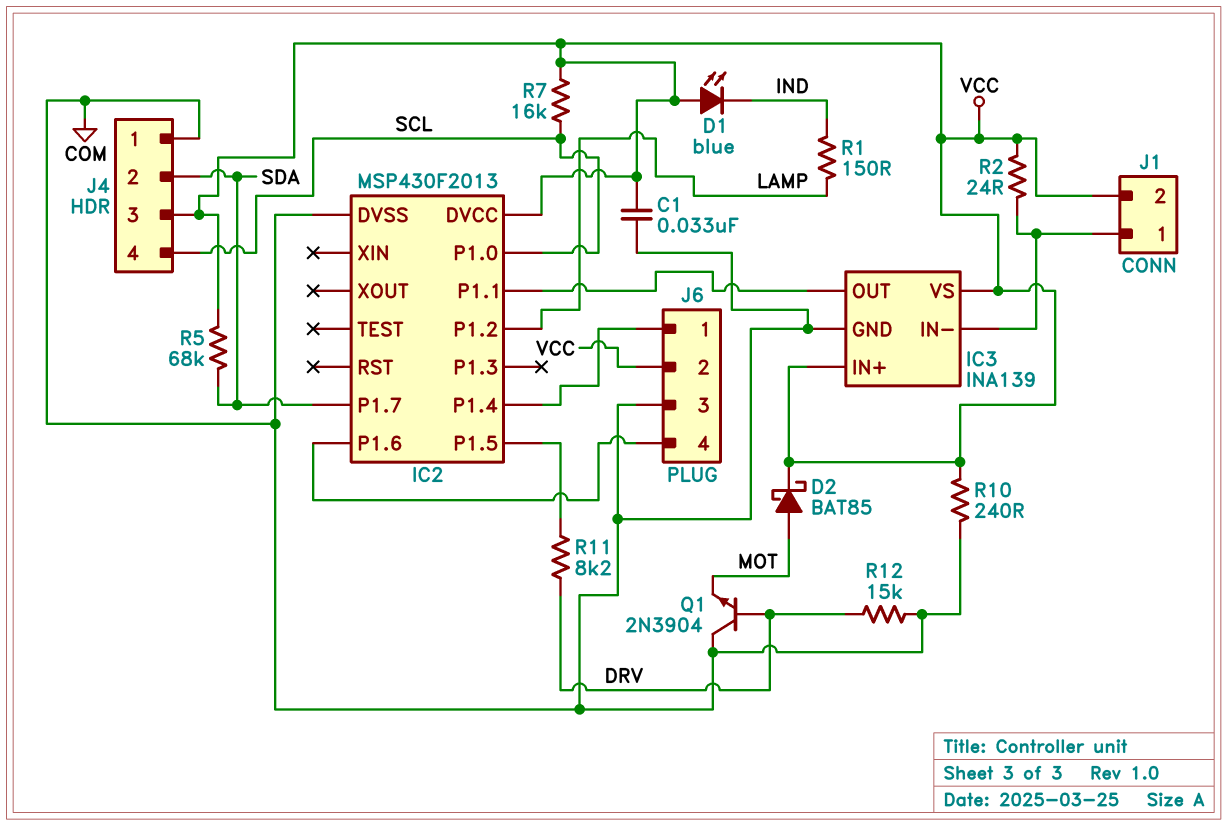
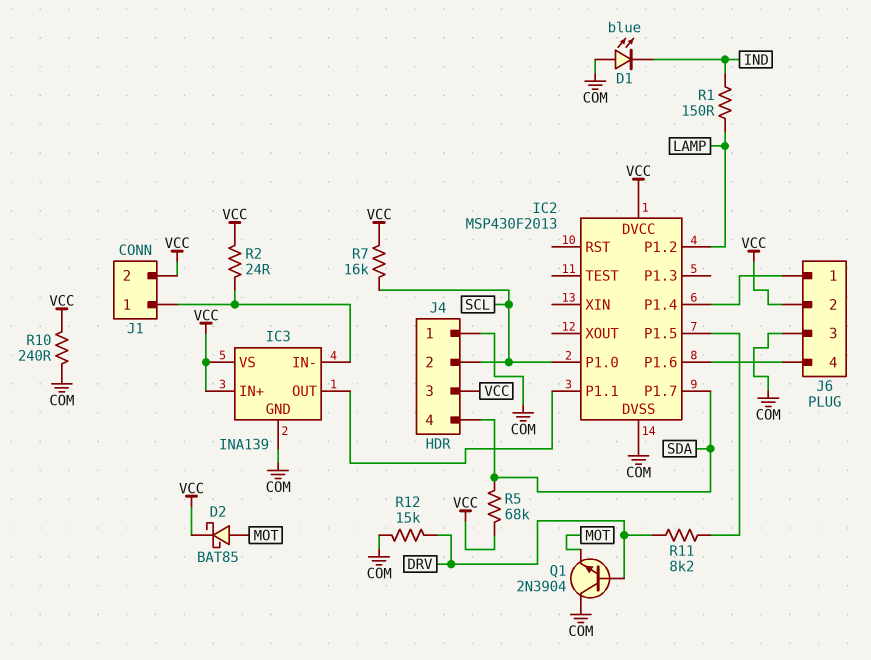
C1: 33nF (COM, VCC) -> none
D1: LED blue (A VCC, K IND) -> LED blue (A COM, K IND)
J4 pin 2: SDA -> SCL
J4 pin 4: SCL -> SDA

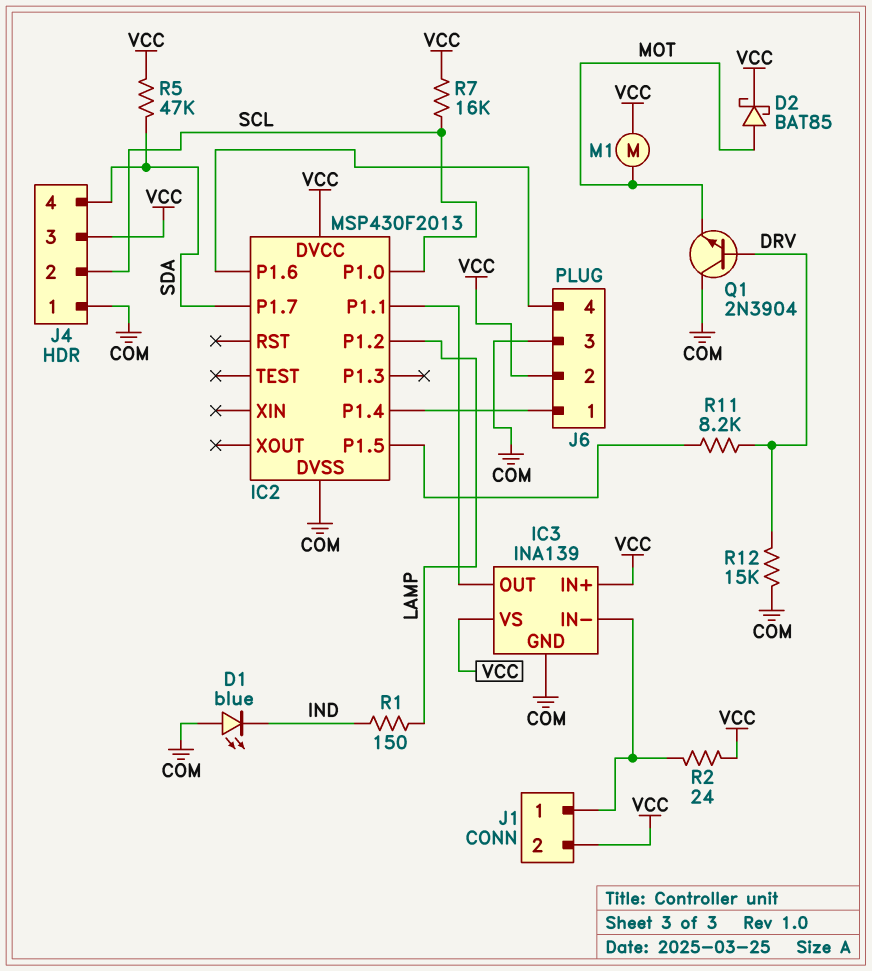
M1: none -> motor (MOT, VCC)
R5: 68k (SDA, VCC) -> 47k (SDA, VCC)
R10: 240 (COM, VCC) -> none

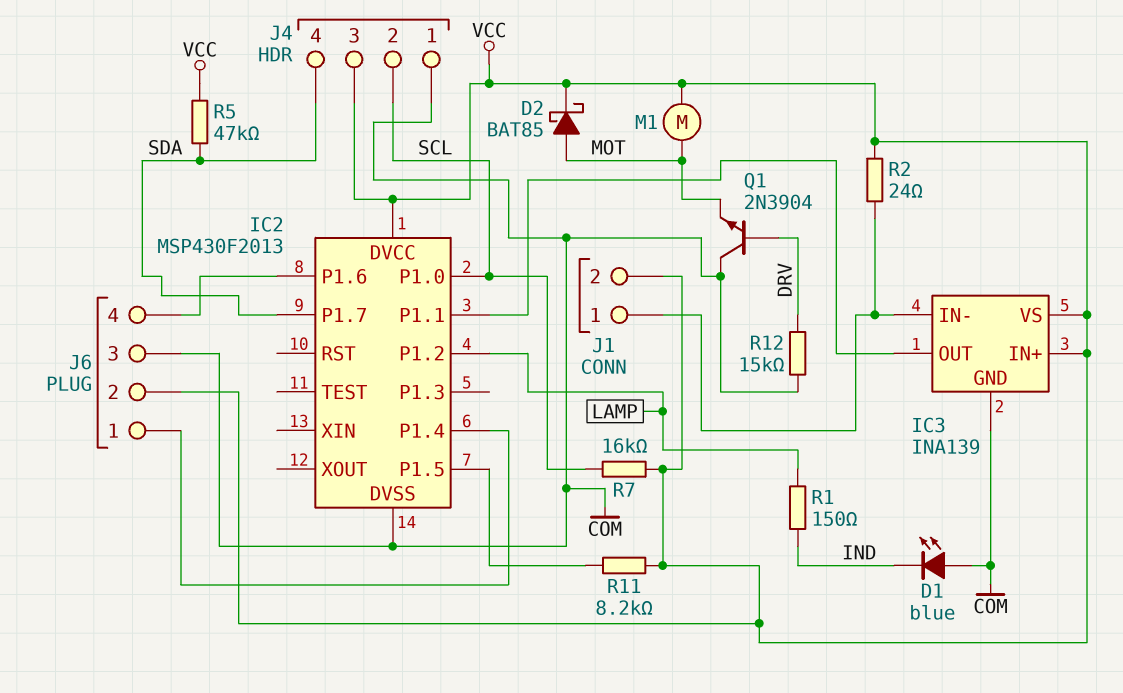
R11: 8.2k (DRV, IC2/P1.5) -> 8.2k (IC2/P1.5, VCC)

